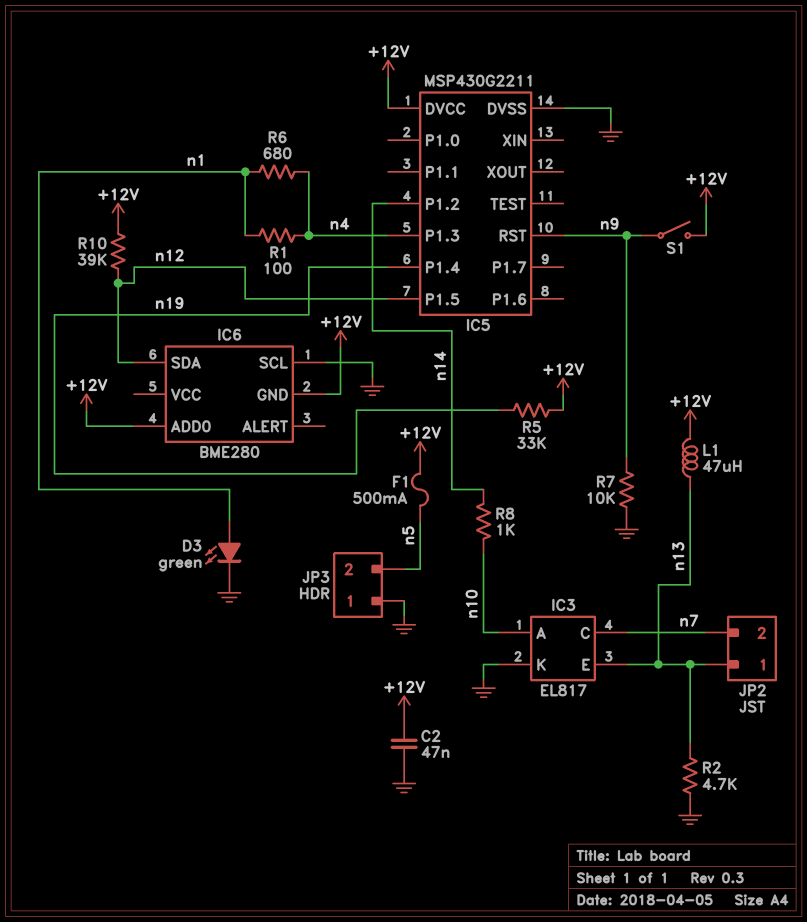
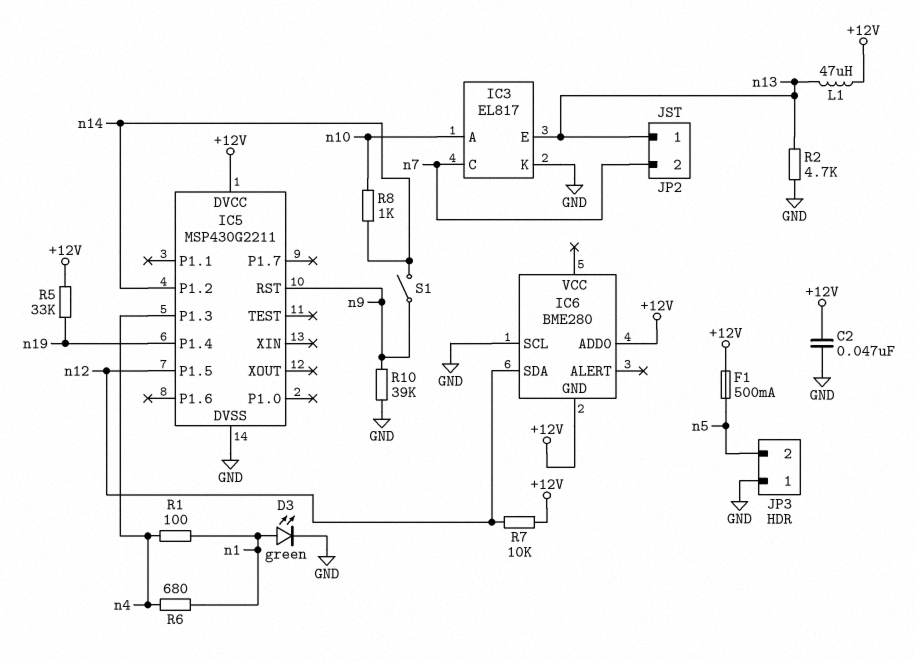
R7: 10k (GND, n9) -> 10k (+12V, n12)
R10: 39k (+12V, n12) -> 39k (GND, n9)
S1: switch (+12V, n9) -> switch (n9, n14)

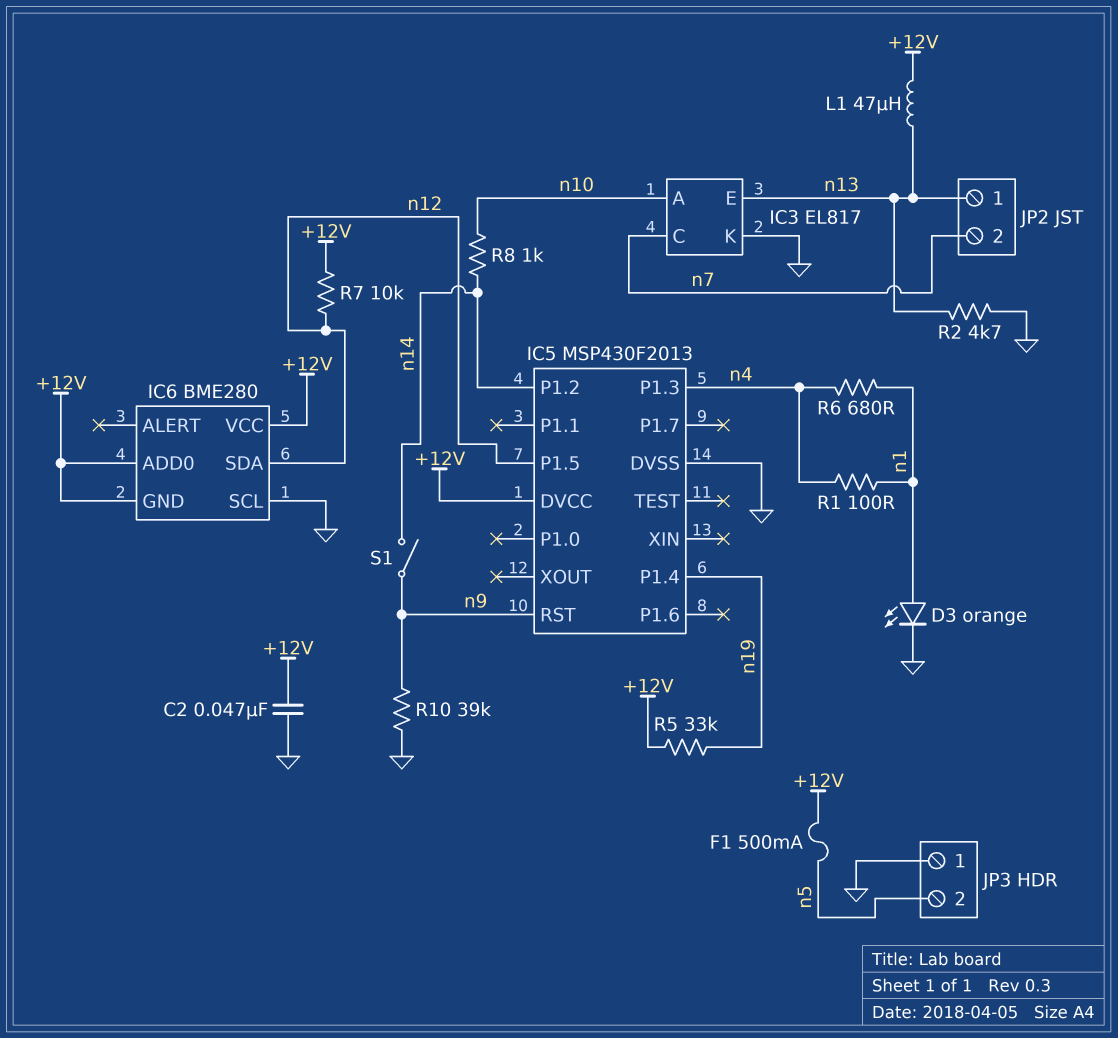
D3: LED green (A n1, K GND) -> LED orange (A n1, K GND)
IC5: MSP430G2211 -> MSP430F2013
IC6 pin VCC: none -> +12V

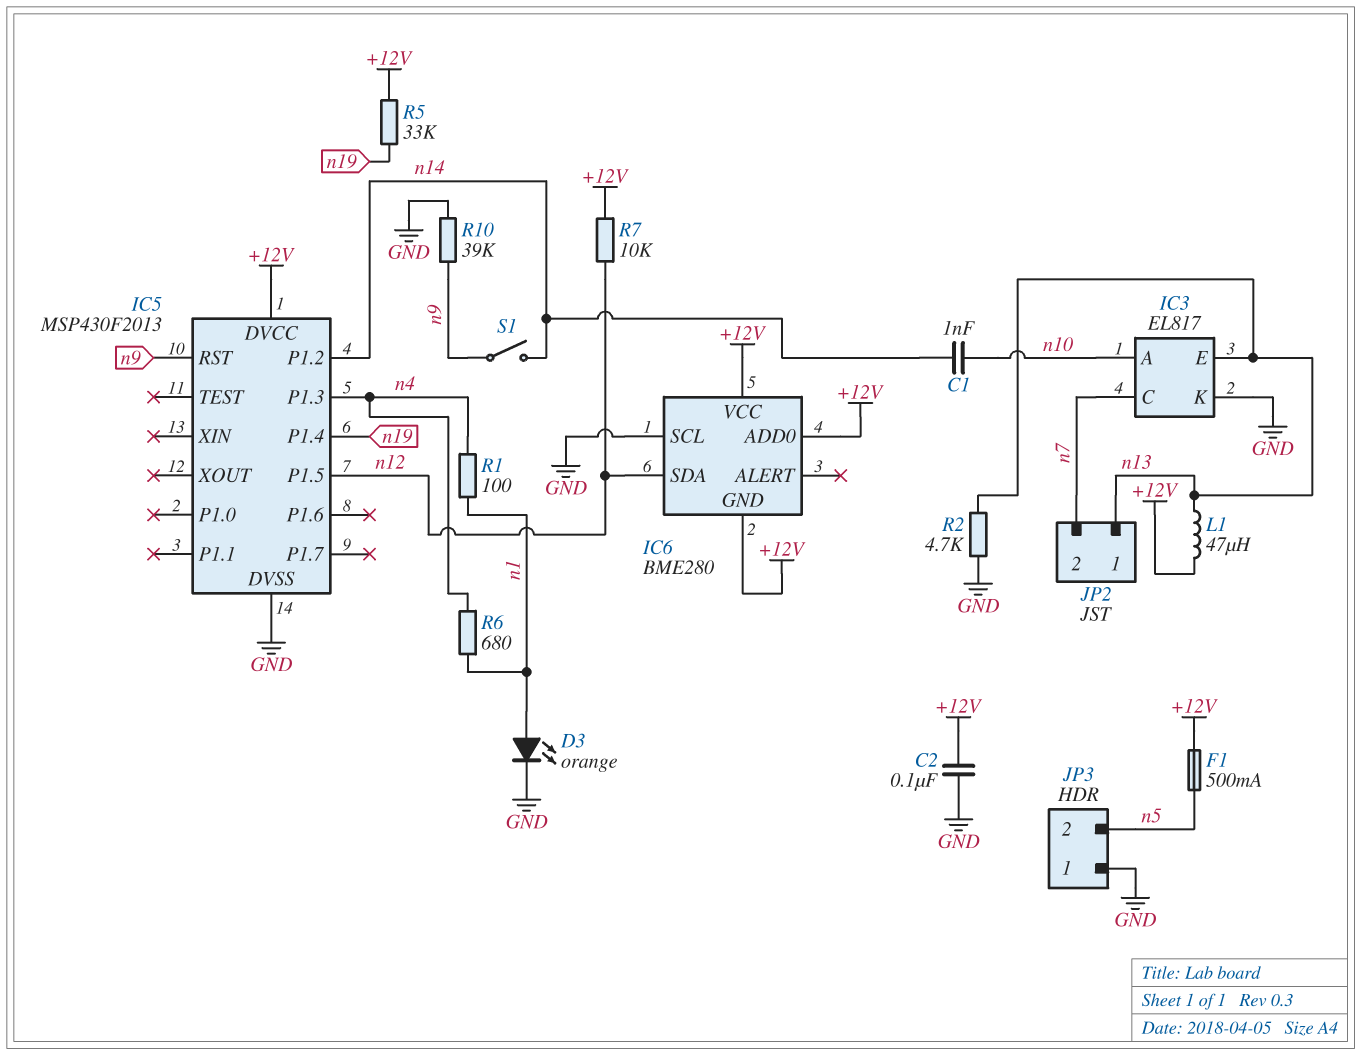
C1: none -> 1nF (n10, n14)
C2: 47nF (+12V, GND) -> 100nF (+12V, GND)
R8: 1k (n10, n14) -> none

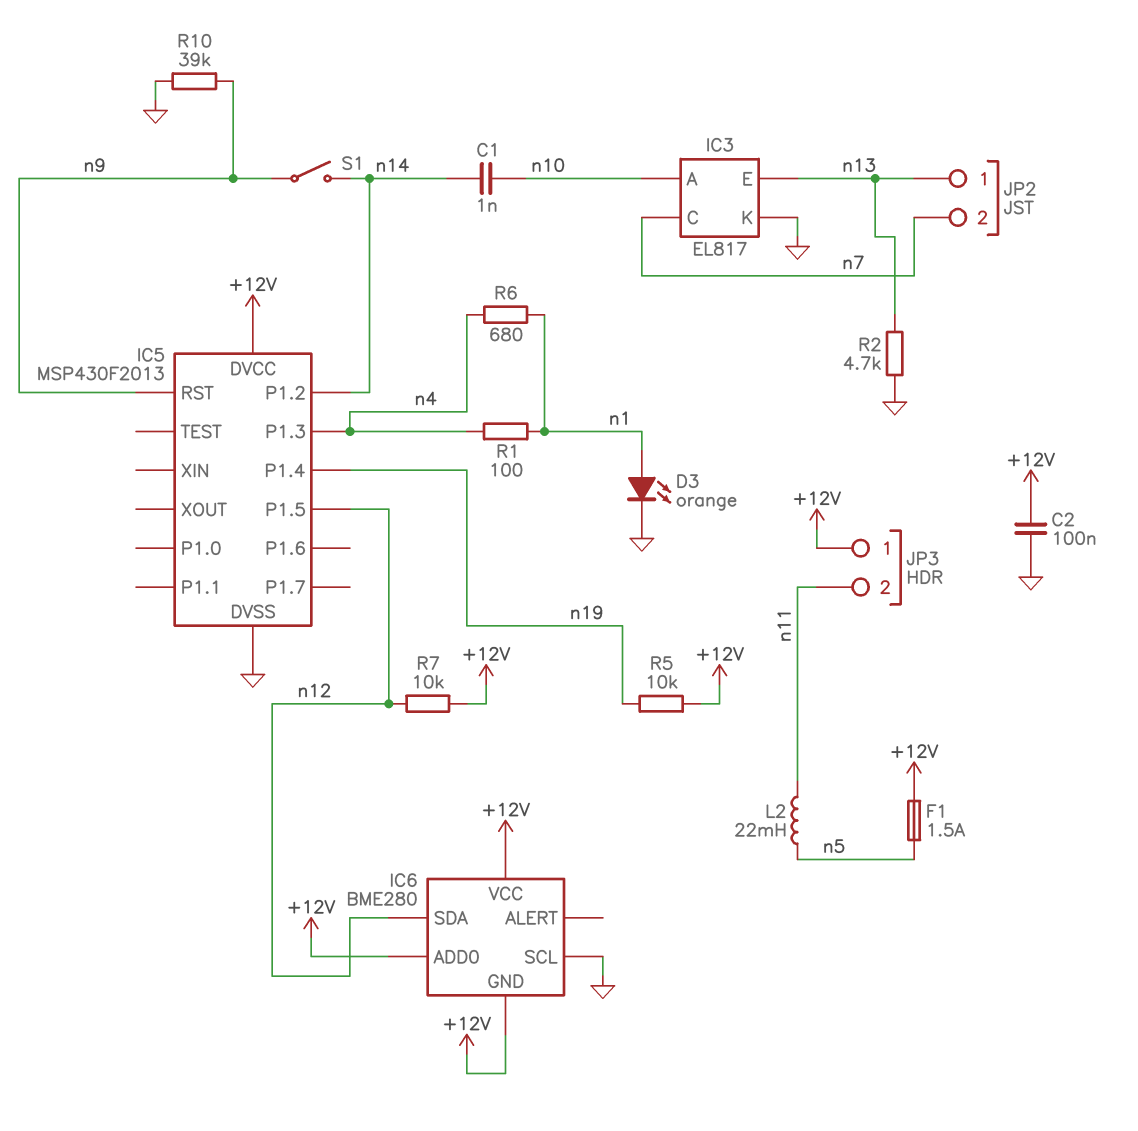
F1: 500mA (+12V, n5) -> 1.5A (+12V, n5)
JP3 pin 1: GND -> +12V
JP3 pin 2: n5 -> n11
L1: 47uH (+12V, n13) -> none
L2: none -> 22mH (n5, n11)
R5: 33k (+12V, n19) -> 10k (+12V, n19)

